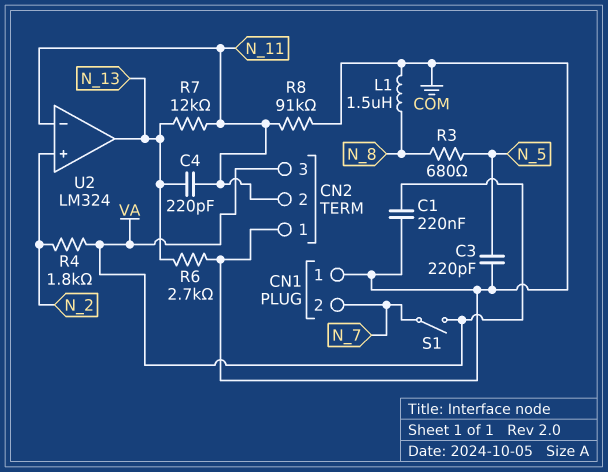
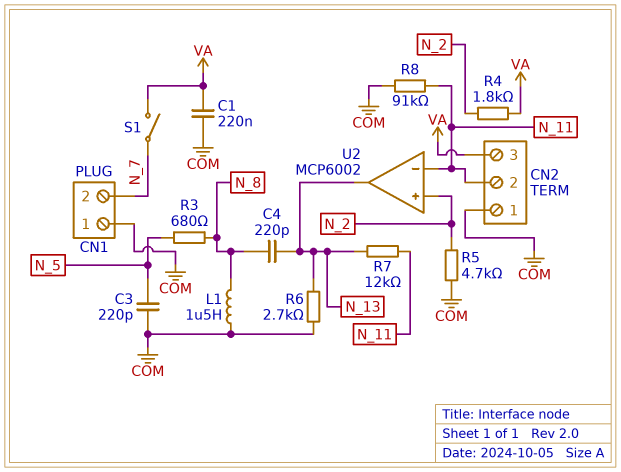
C4: 220pF (N_11, N_13) -> 220pF (N_8, N_13)
R5: none -> 4.7k (COM, N_2)
U2: LM324 -> MCP6002

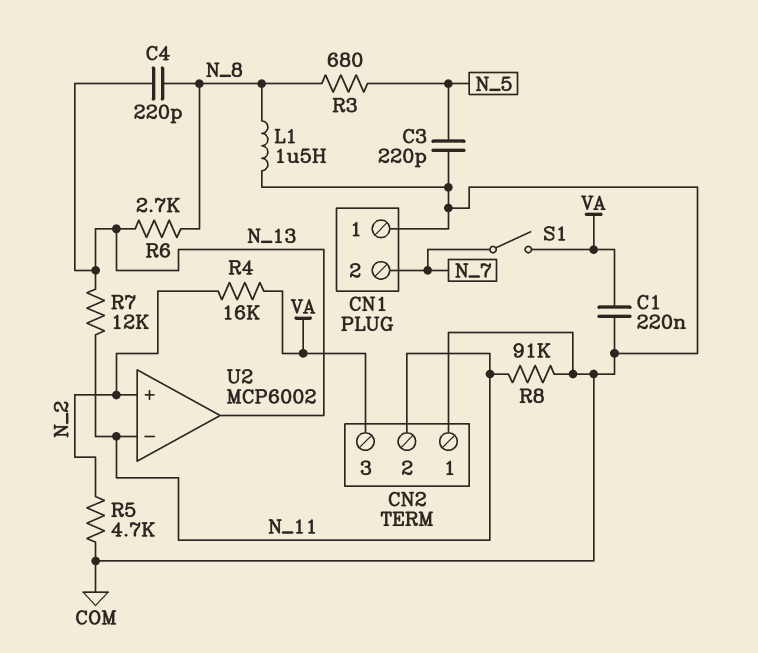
R4: 1.8k (N_2, VA) -> 16k (N_2, VA)
R6: 2.7k (COM, N_13) -> 2.7k (N_8, N_13)

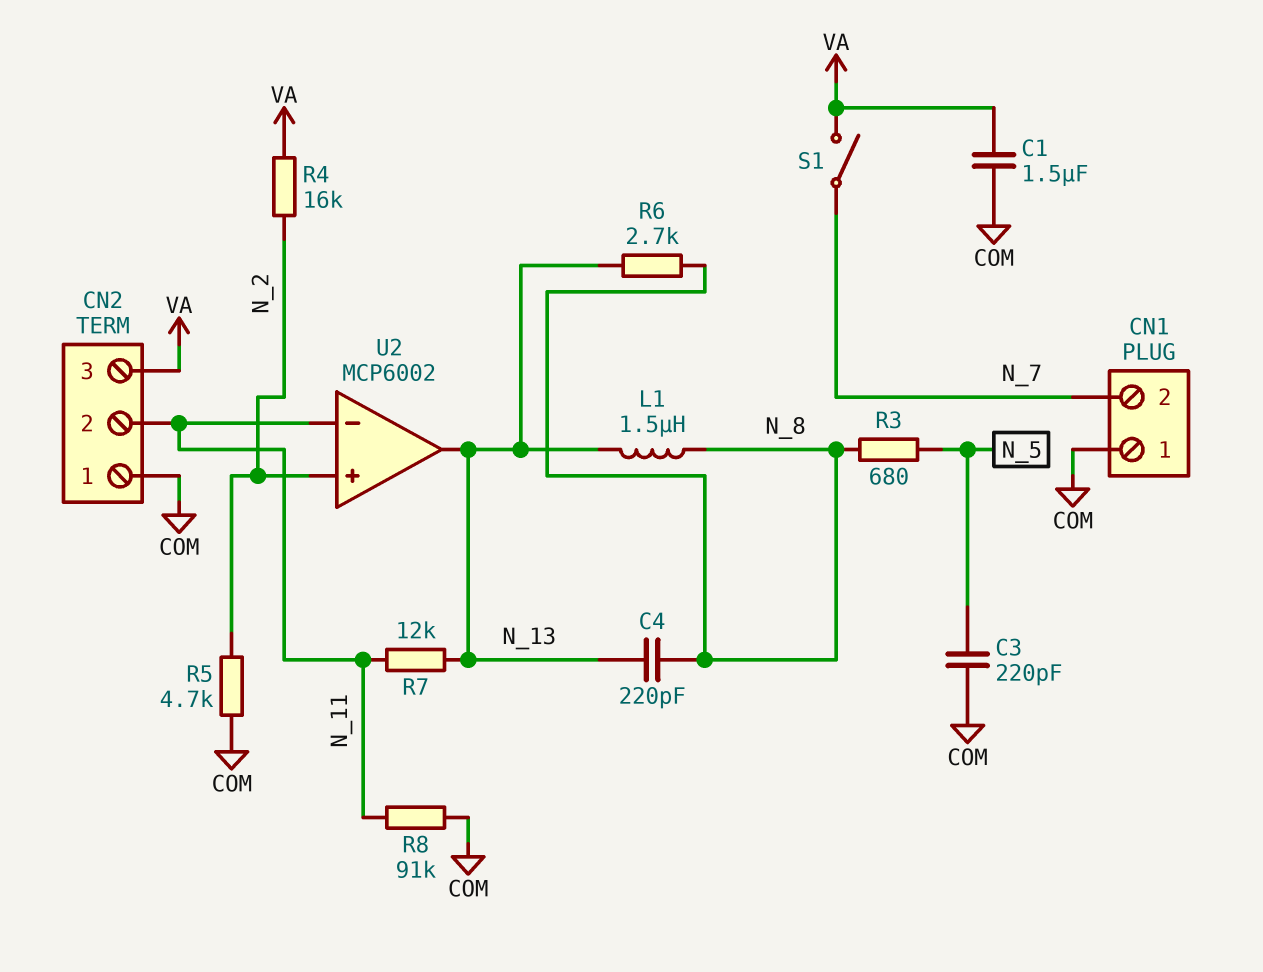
C1: 220nF (COM, VA) -> 1.5uF (COM, VA)
L1: 1.5uH (COM, N_8) -> 1.5uH (N_8, N_13)

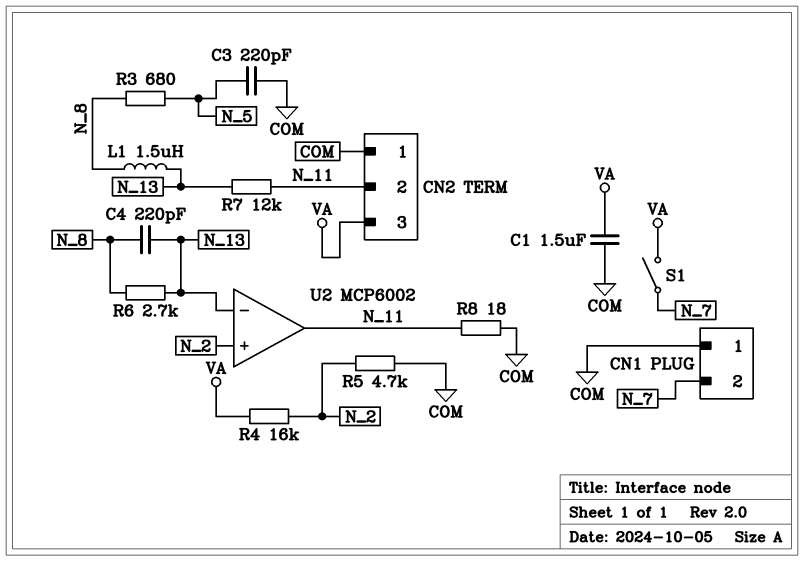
R8: 91k (COM, N_11) -> 18 (COM, N_11)
U2 pin in-: N_11 -> N_13
U2 pin out: N_13 -> N_11

